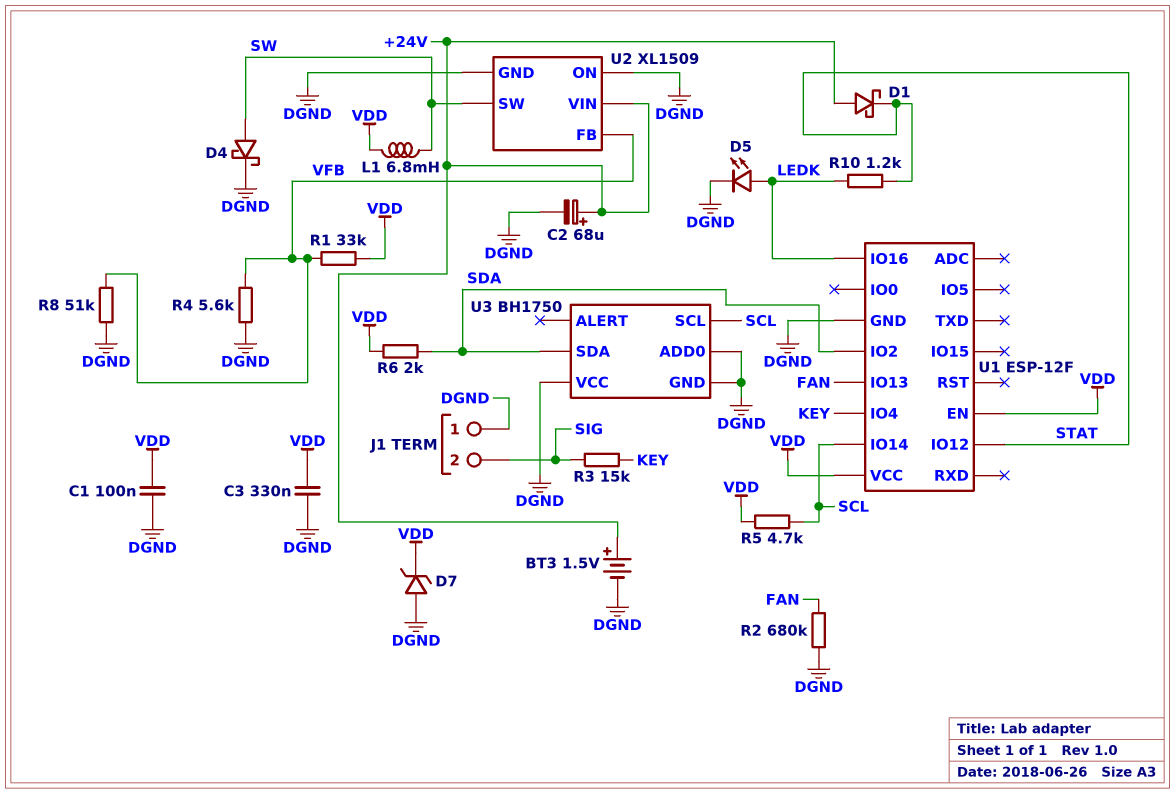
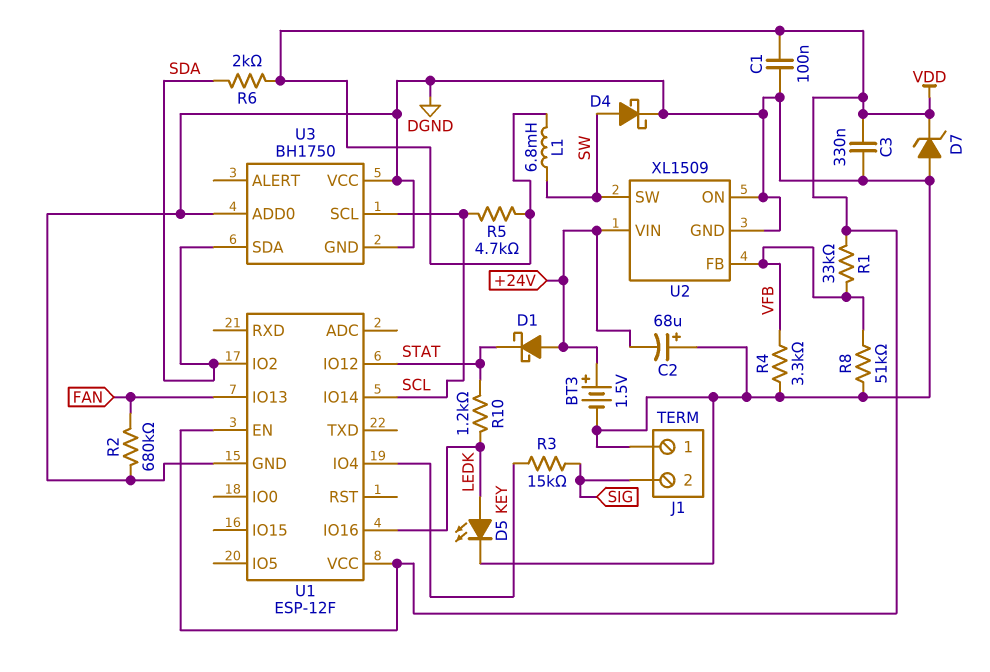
C2: 68uF (plus +24V, minus DGND) -> 68uF (plus DGND, minus +24V)
R4: 5.6k (DGND, VFB) -> 3.3k (DGND, VFB)

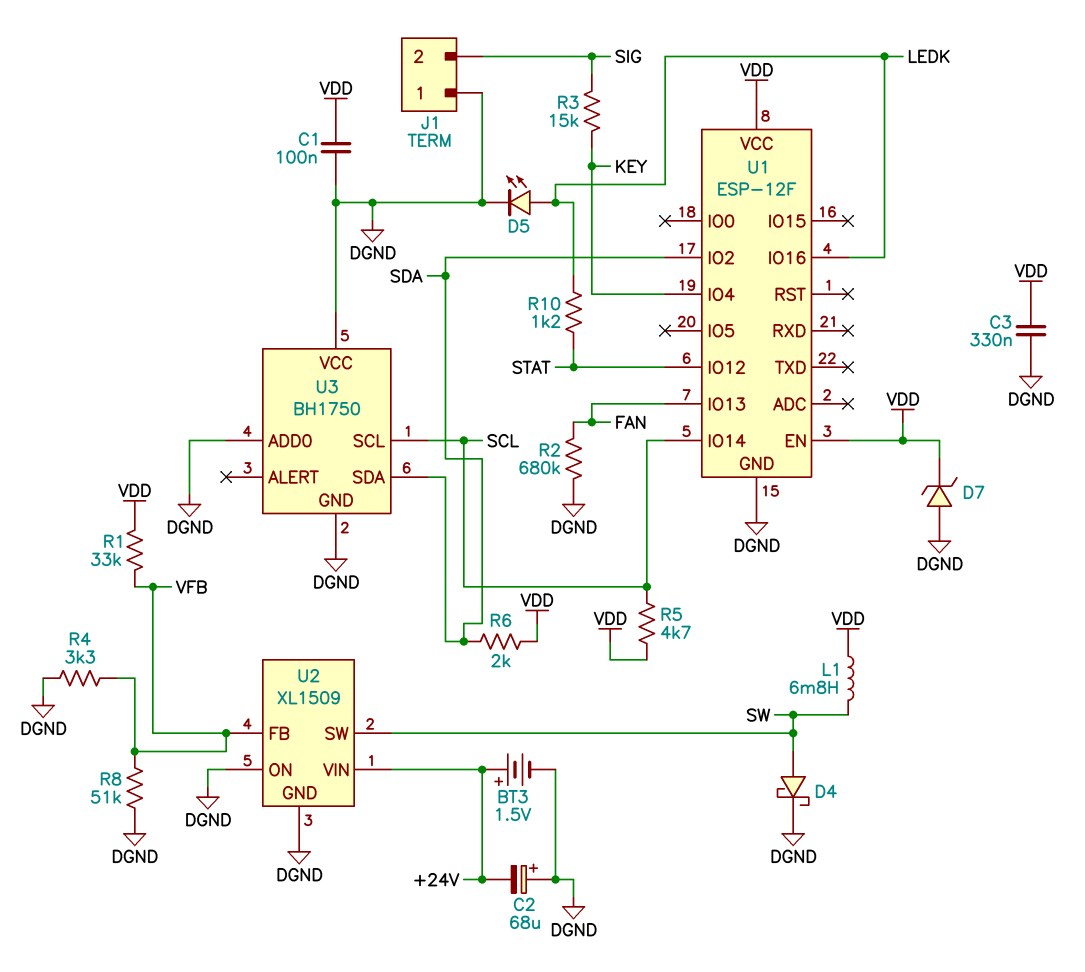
D1: schottky (A +24V, K STAT) -> none

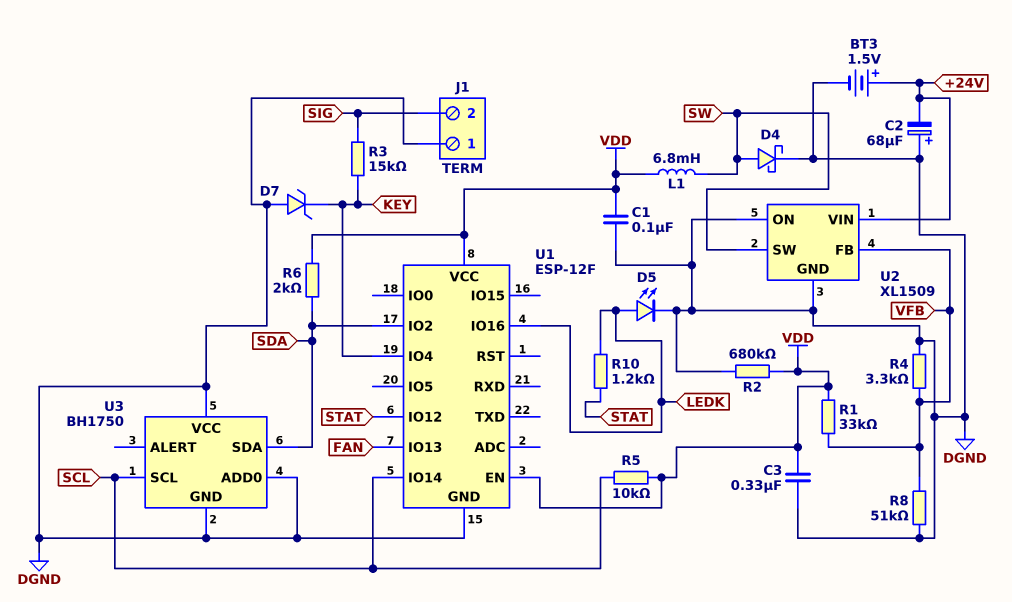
D7: zener (A DGND, K VDD) -> zener (A DGND, K KEY)
R2: 680k (DGND, FAN) -> 680k (DGND, VDD)
R5: 4.7k (SCL, VDD) -> 10k (SCL, VDD)

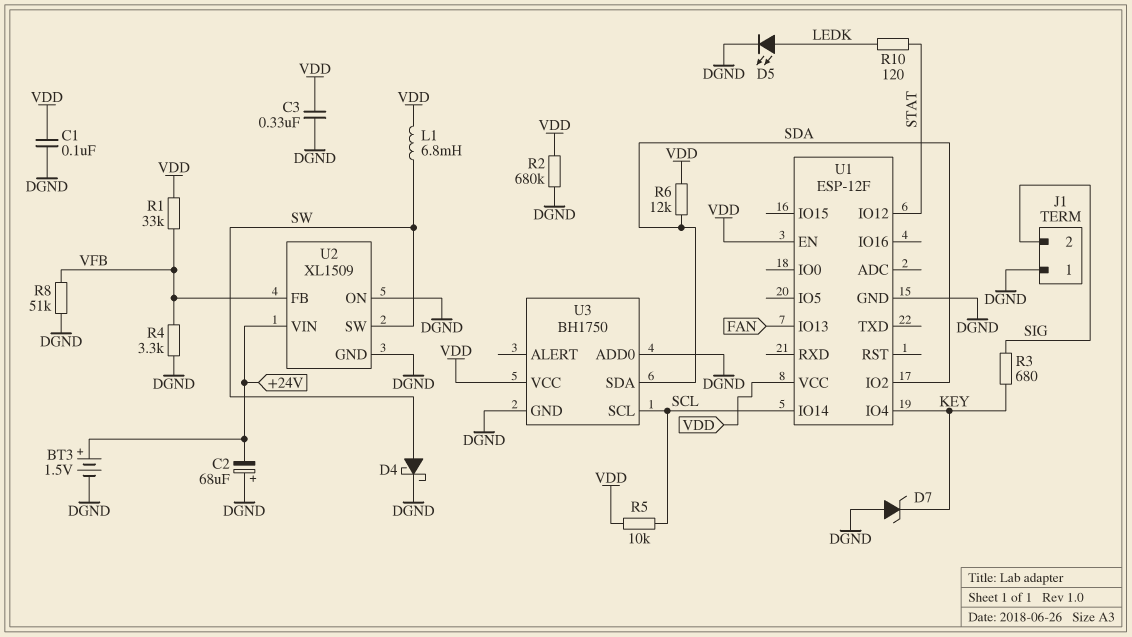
R3: 15k (KEY, SIG) -> 680 (KEY, SIG)
R6: 2k (SDA, VDD) -> 12k (SDA, VDD)
R10: 1.2k (LEDK, STAT) -> 120 (LEDK, STAT)
U1 pin IO16: LEDK -> none
U3 pin VCC: DGND -> VDD

